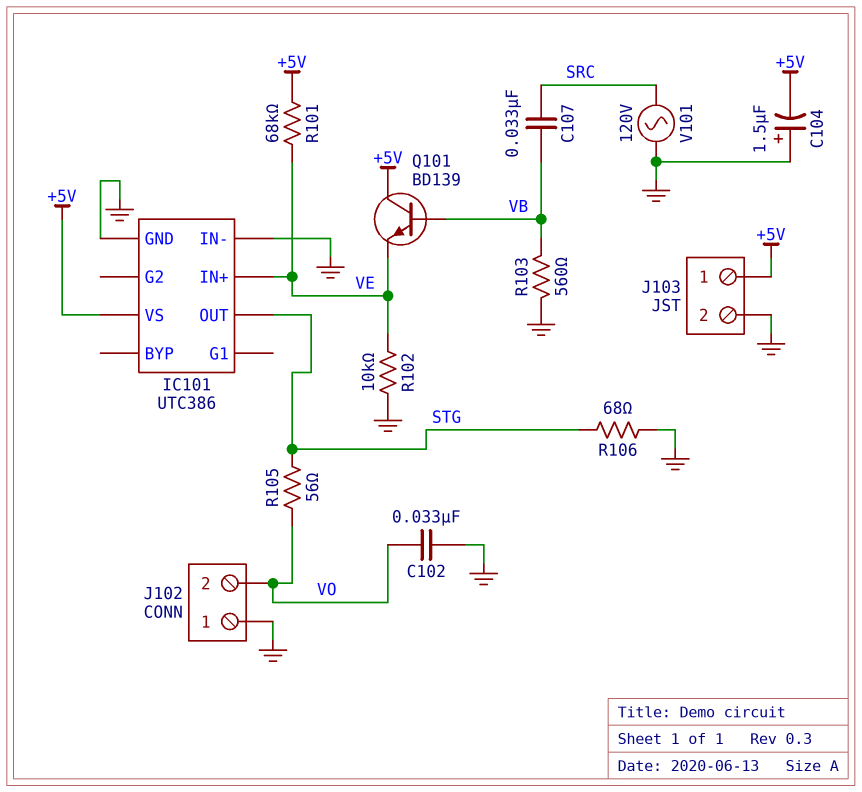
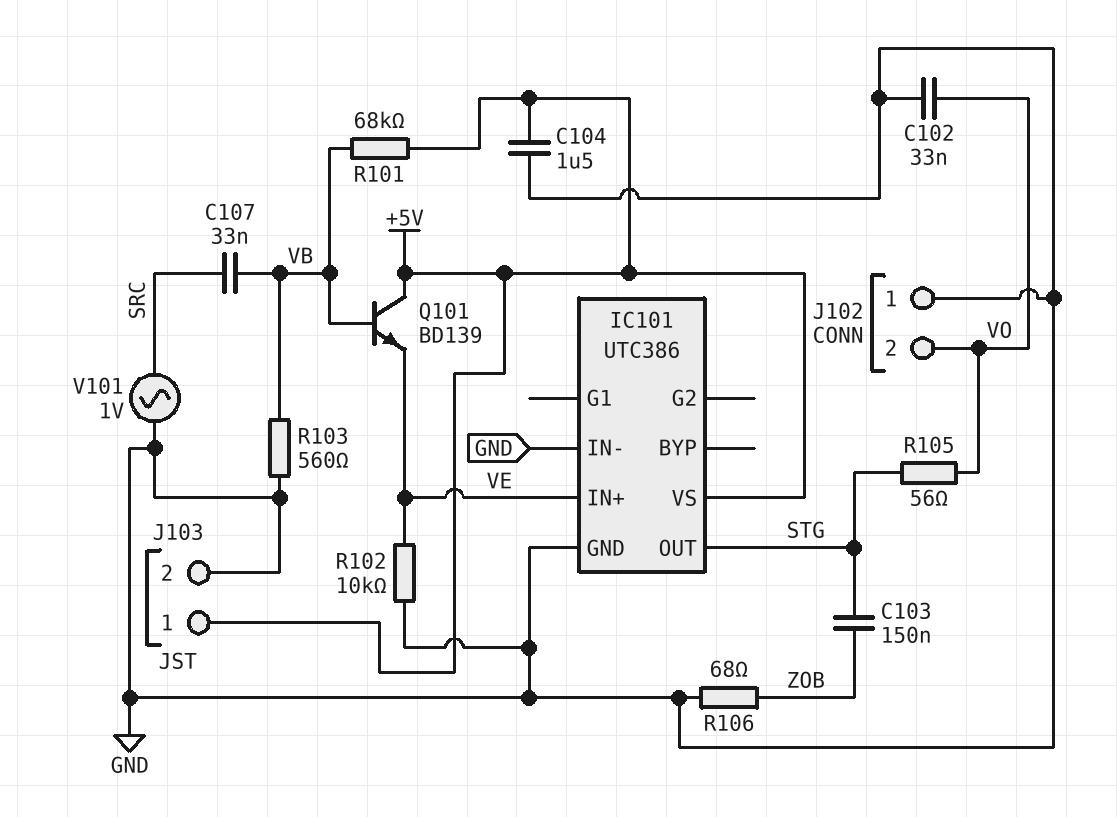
C103: none -> 150nF (STG, ZOB)
C104: 1.5uF (plus GND, minus +5V) -> 1.5uF (+5V, GND)
R101: 68k (+5V, VE) -> 68k (+5V, VB)
R106: 68 (GND, STG) -> 68 (GND, ZOB)
V101: AC 120V (GND, SRC) -> AC 1V (GND, SRC)

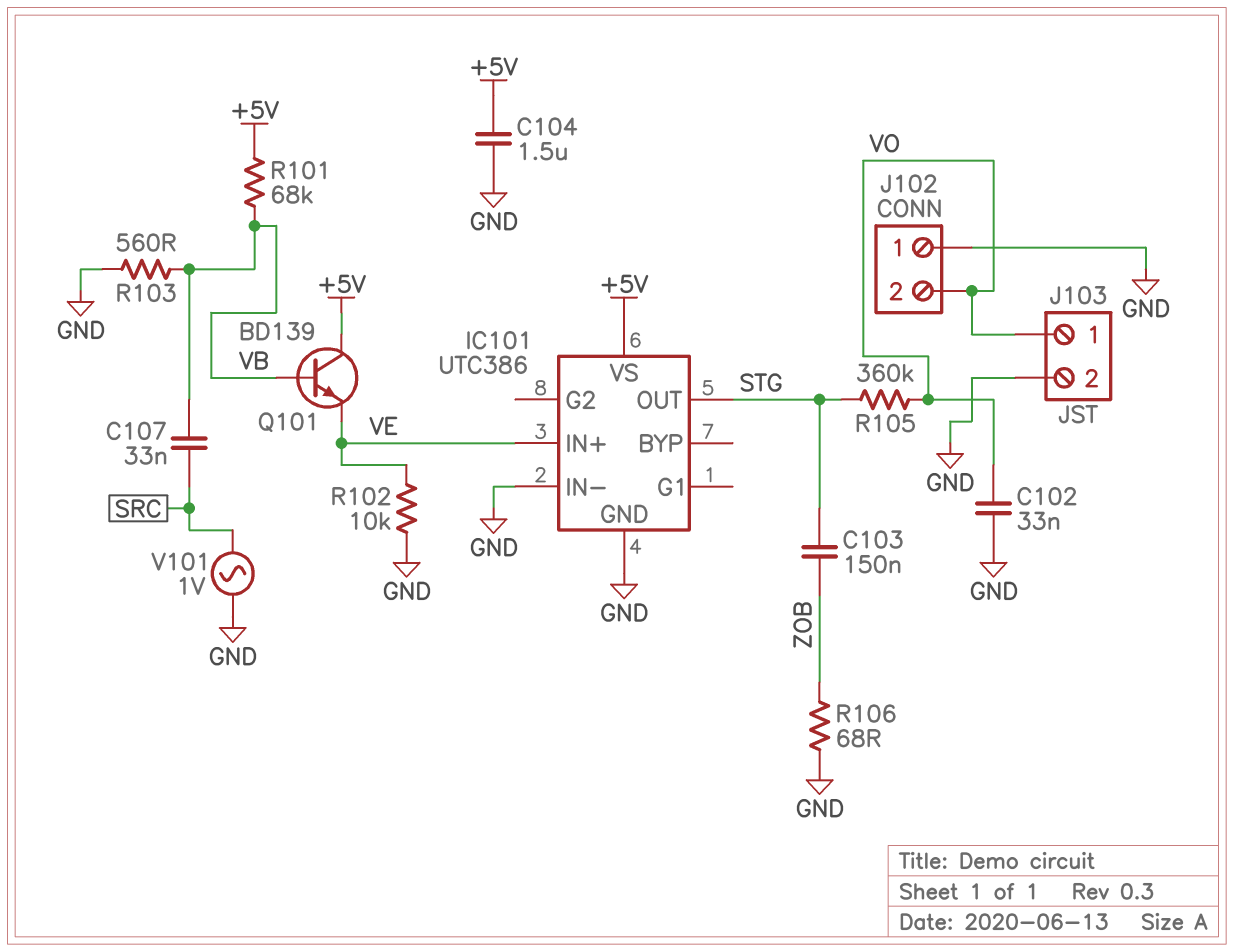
J103 pin 1: +5V -> VO
R105: 56 (STG, VO) -> 360k (STG, VO)

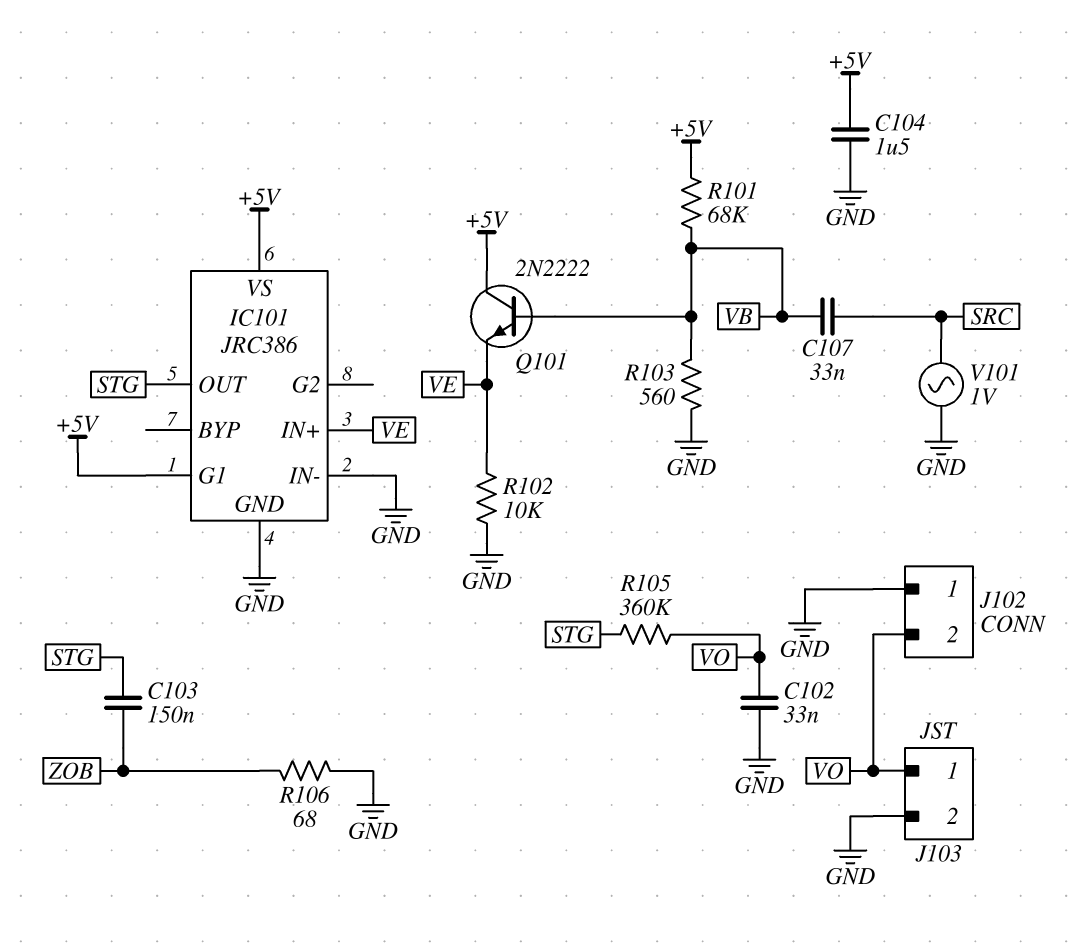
IC101: UTC386 -> JRC386
IC101 pin G1: none -> +5V
Q101: NPN BD139 (B VB, C +5V, E VE) -> NPN 2N2222 (B VB, C +5V, E VE)

